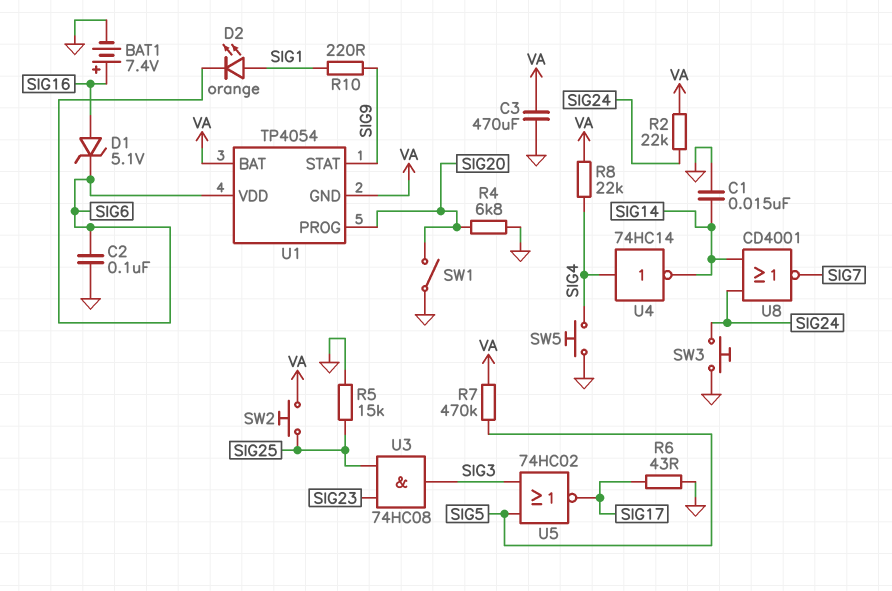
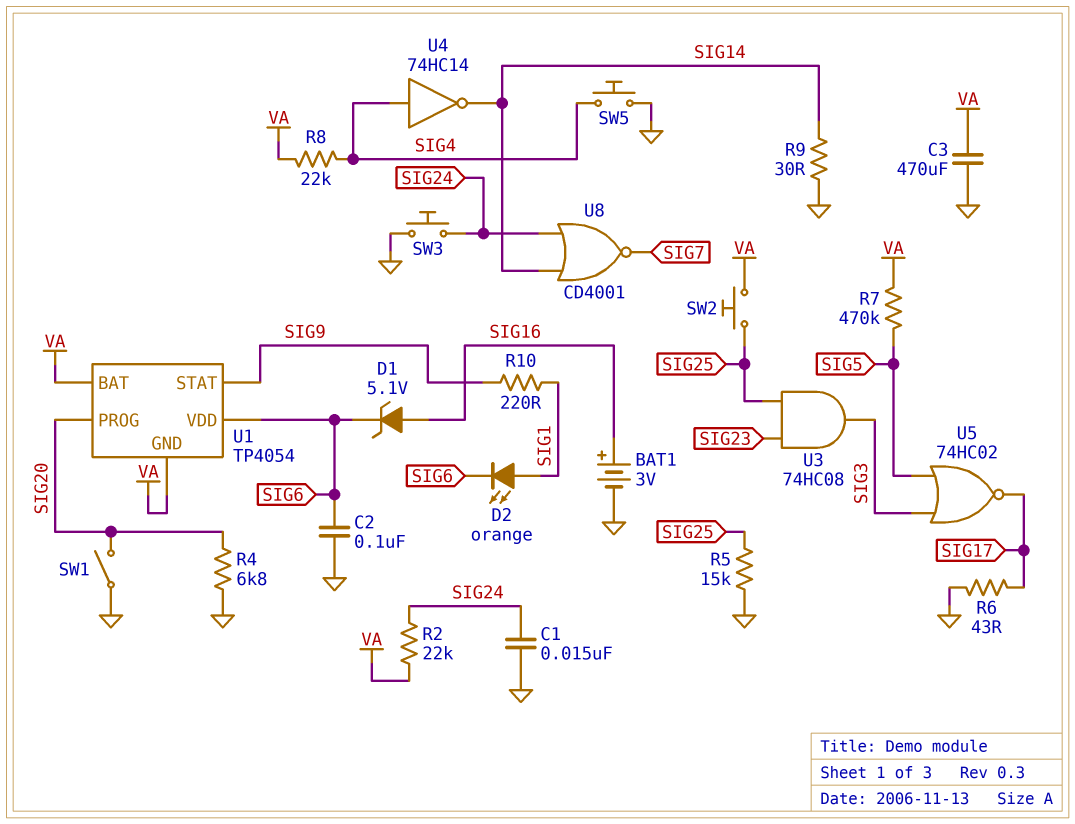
BAT1: 7.4V (plus SIG16, minus GND) -> 3V (plus SIG16, minus GND)
C1: 15nF (GND, SIG14) -> 15nF (GND, SIG24)
R9: none -> 30 (GND, SIG14)

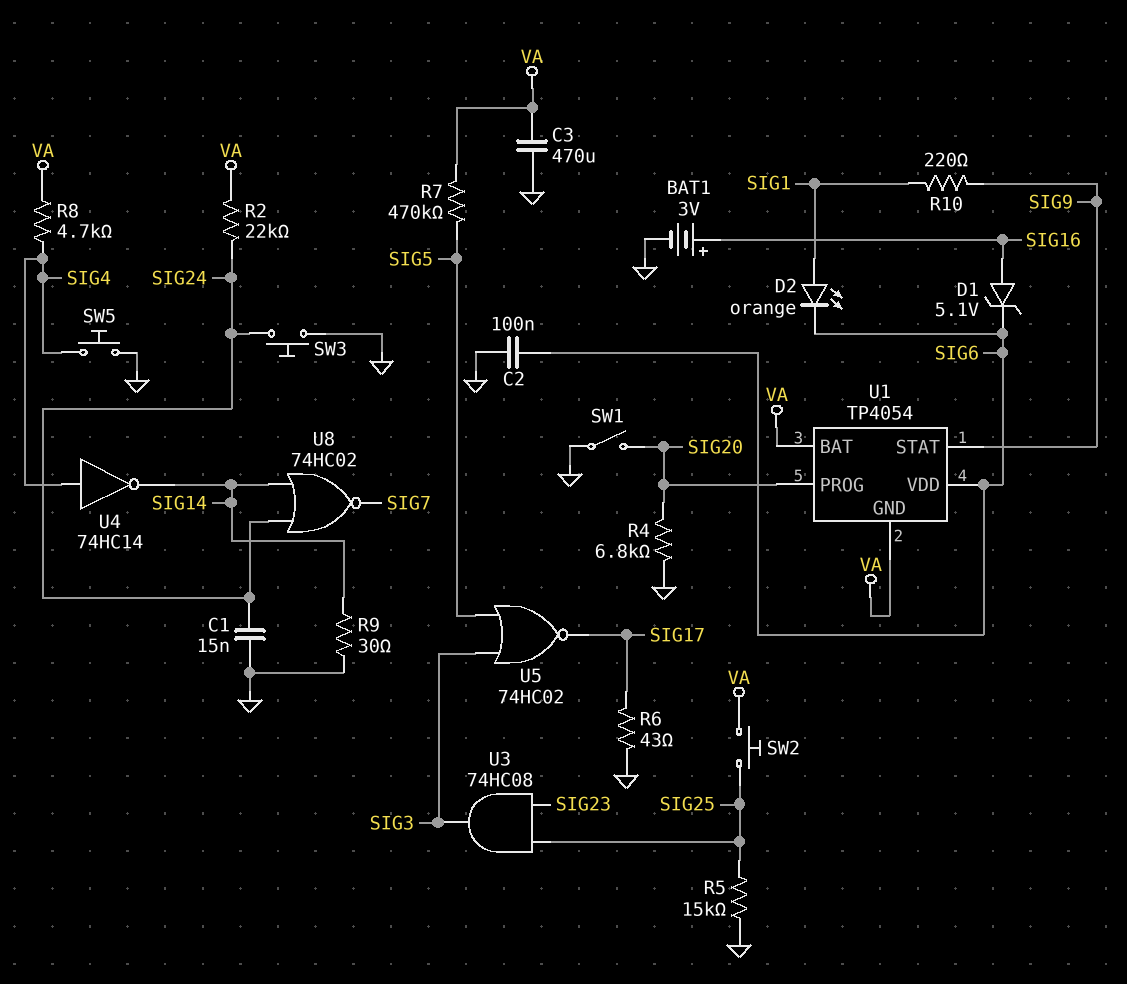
R8: 22k (SIG4, VA) -> 4.7k (SIG4, VA)
U8: NOR CD4001 (in SIG14, in SIG24, out SIG7) -> NOR 74HC02 (in SIG14, in SIG24, out SIG7)

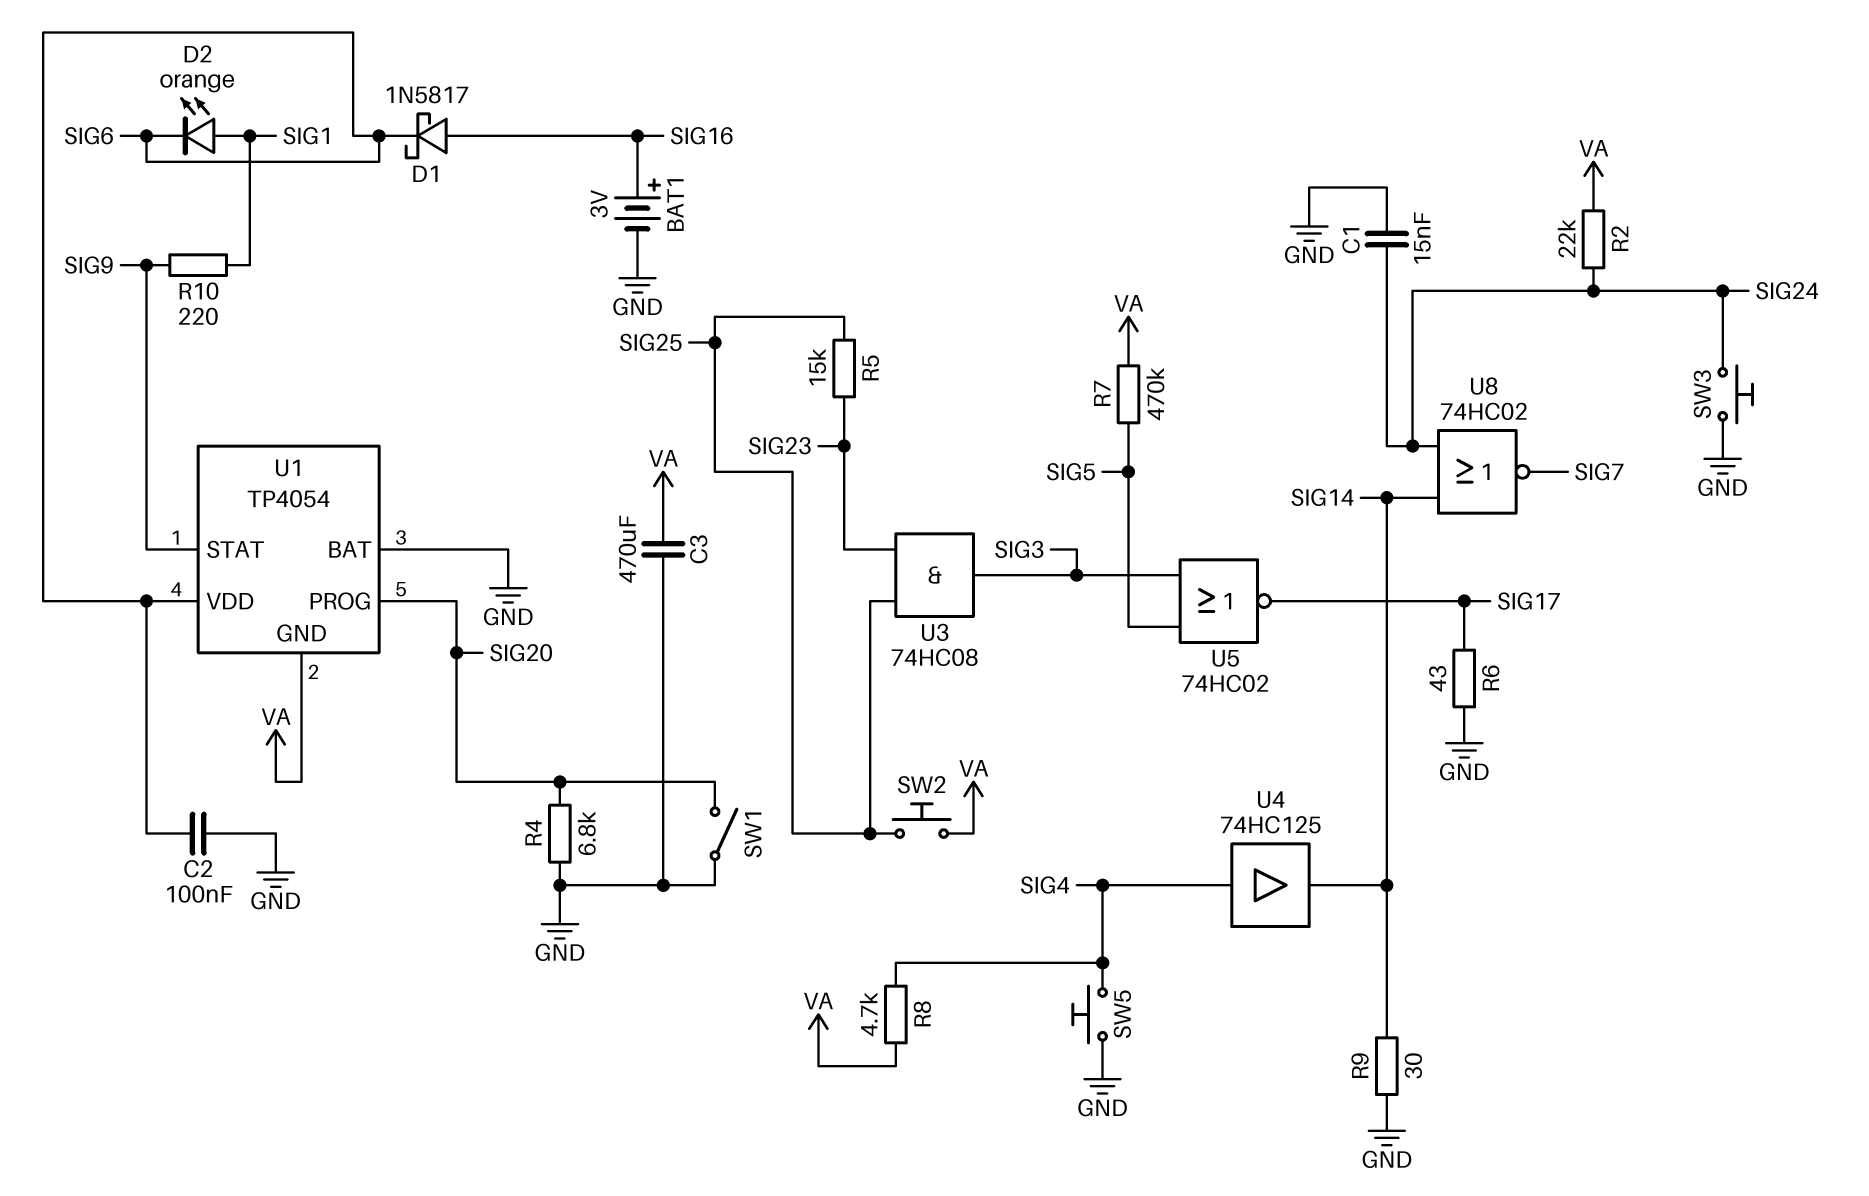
D1: zener 5.1V (A SIG16, K SIG6) -> schottky 1N5817 (A SIG16, K SIG6)
R5: 15k (GND, SIG25) -> 15k (SIG23, SIG25)
U1 pin BAT: VA -> GND
U4: NOT 74HC14 (in SIG4, out SIG14) -> buffer 74HC125 (in SIG4, out SIG14)

